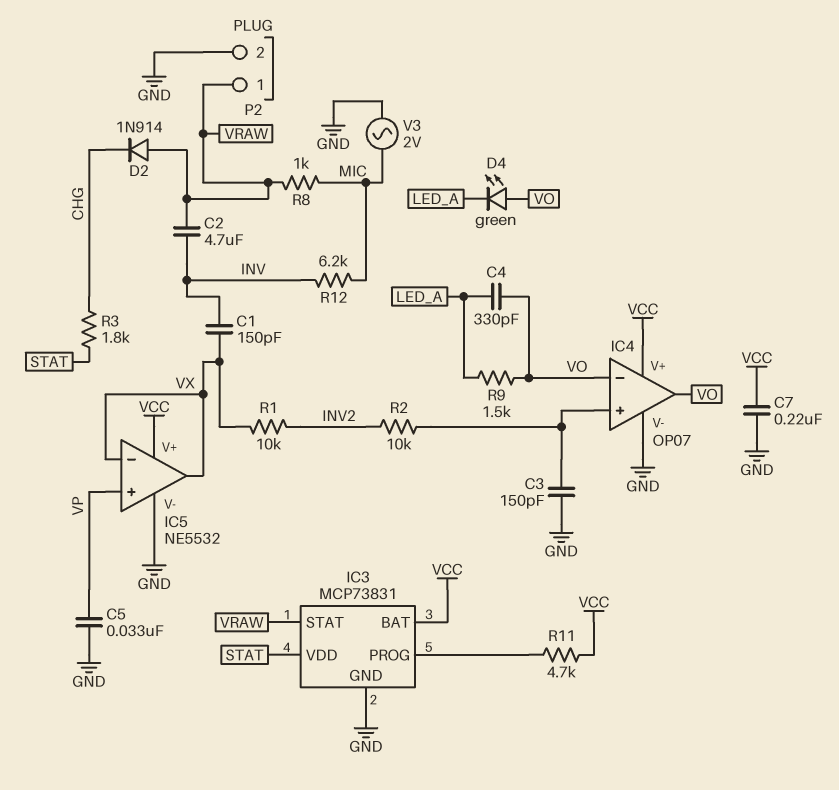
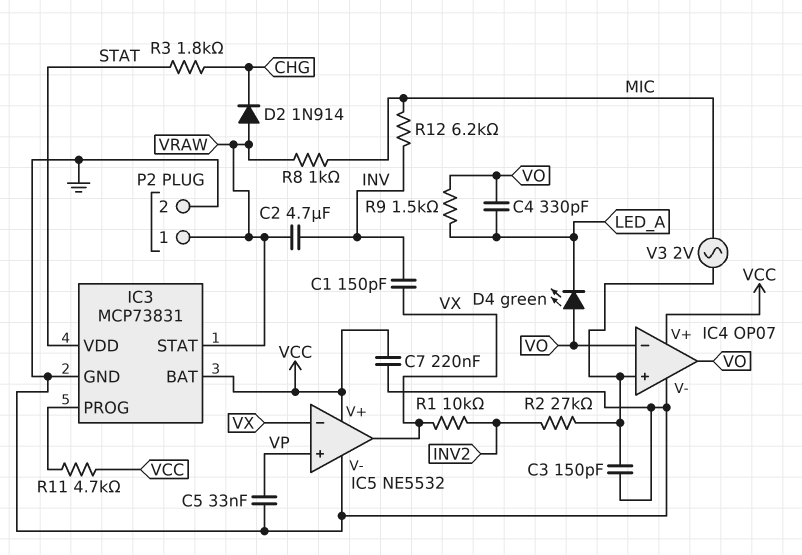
R2: 10k (IC4/in+, INV2) -> 27k (IC4/in+, INV2)
V3: AC 2V (GND, MIC) -> AC 2V (IC4/in+, MIC)

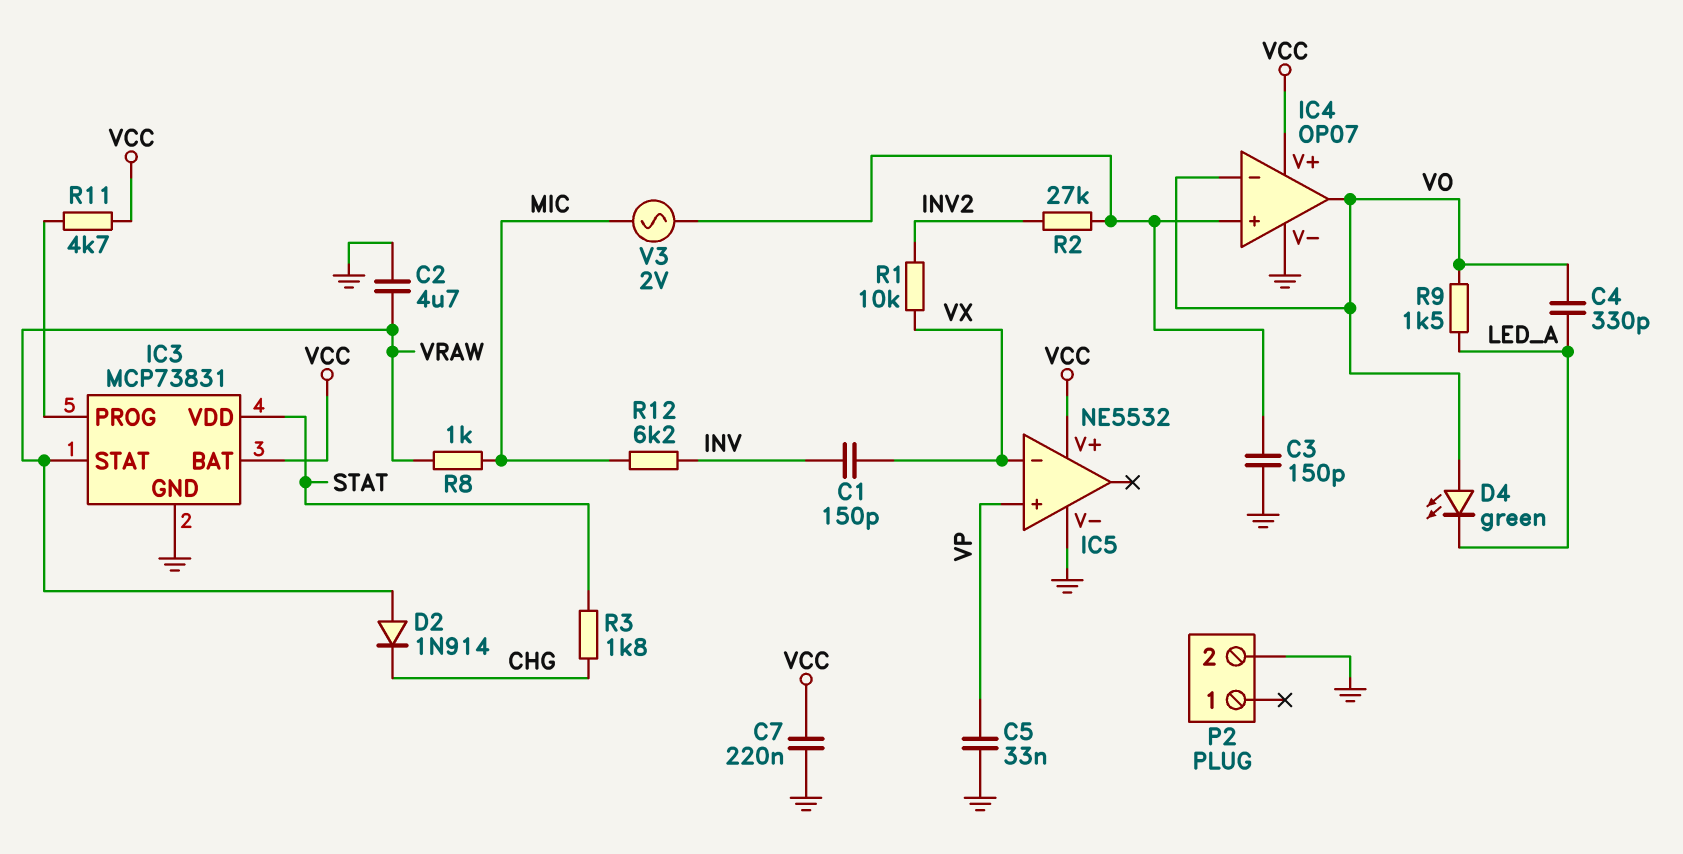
C2: 4.7uF (INV, VRAW) -> 4.7uF (GND, VRAW)
IC5 pin out: VX -> none
P2 pin 1: VRAW -> none

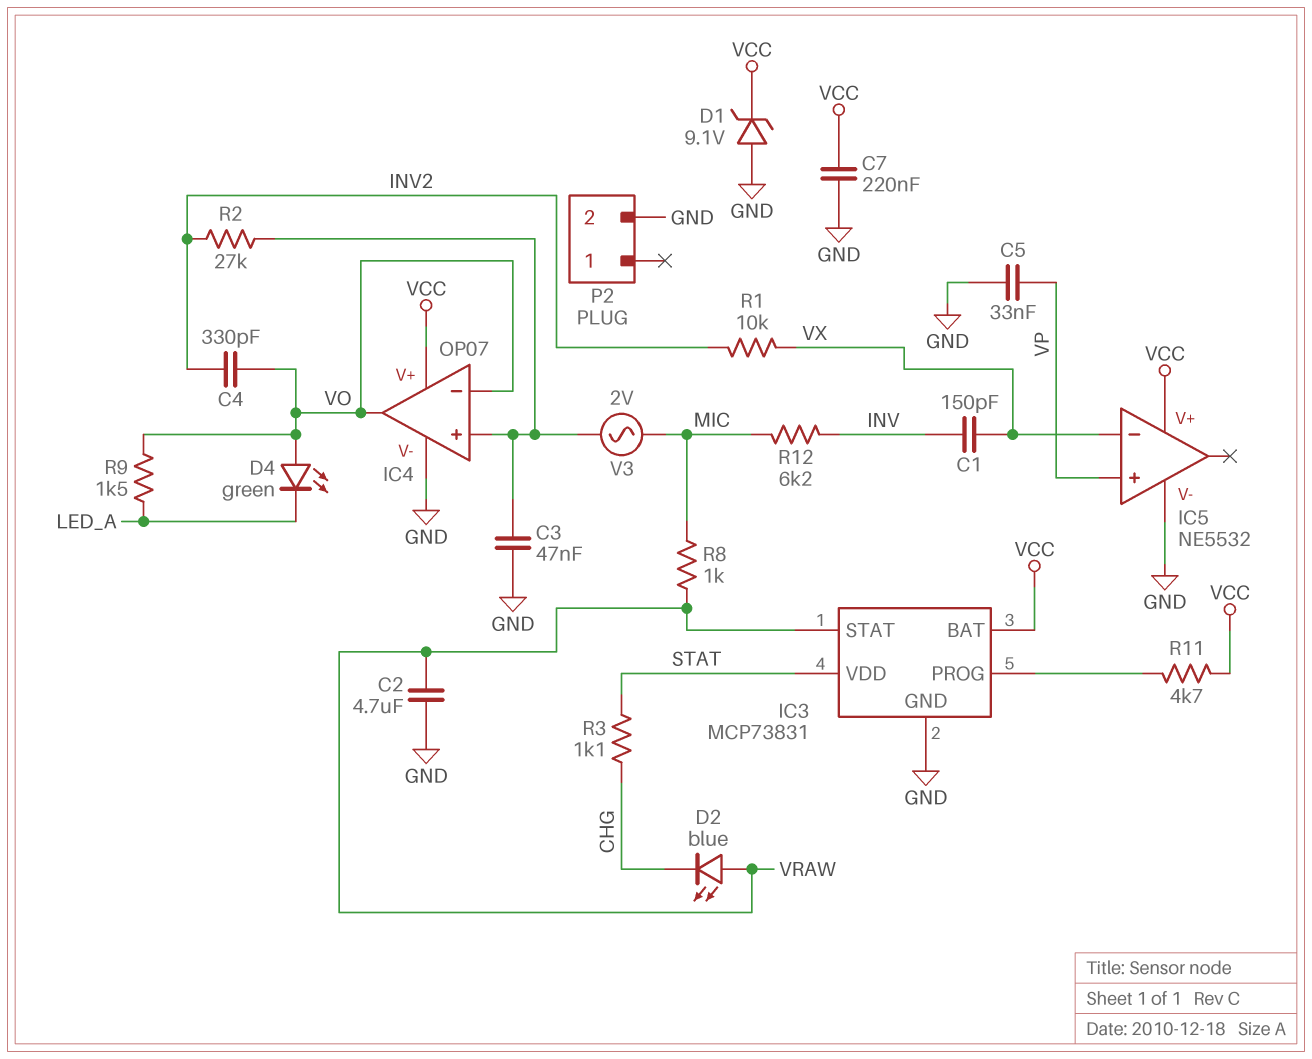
C3: 150pF (GND, IC4/in+) -> 47nF (GND, IC4/in+)
C4: 330pF (LED_A, VO) -> 330pF (INV2, VO)
D1: none -> zener 9.1V (A GND, K VCC)
D2: diode 1N914 (A VRAW, K CHG) -> LED blue (A VRAW, K CHG)
R3: 1.8k (CHG, STAT) -> 1.1k (CHG, STAT)

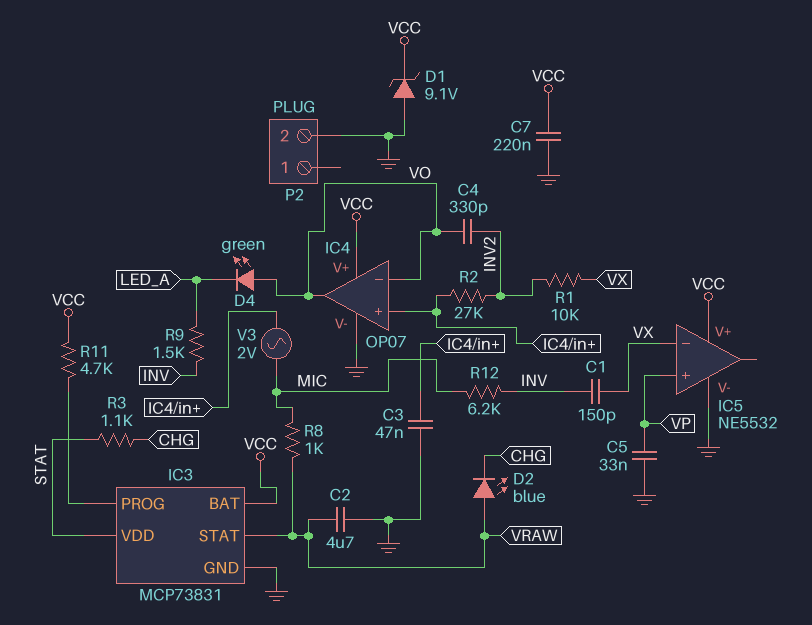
R9: 1.5k (LED_A, VO) -> 1.5k (INV, LED_A)

